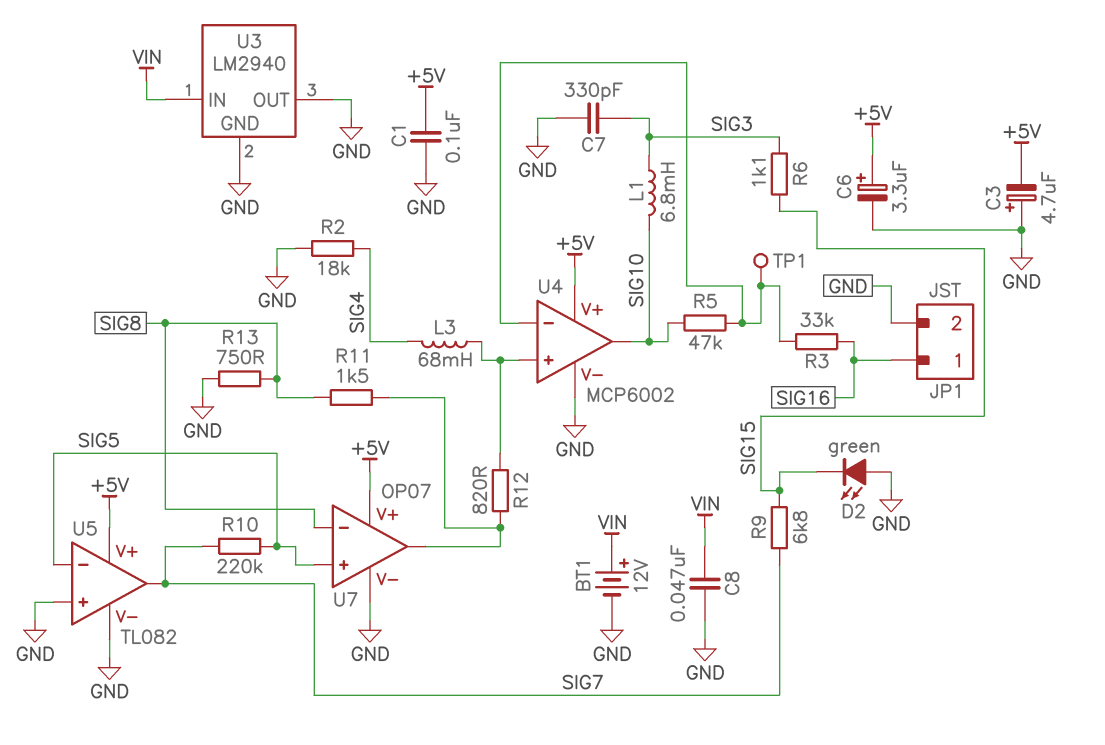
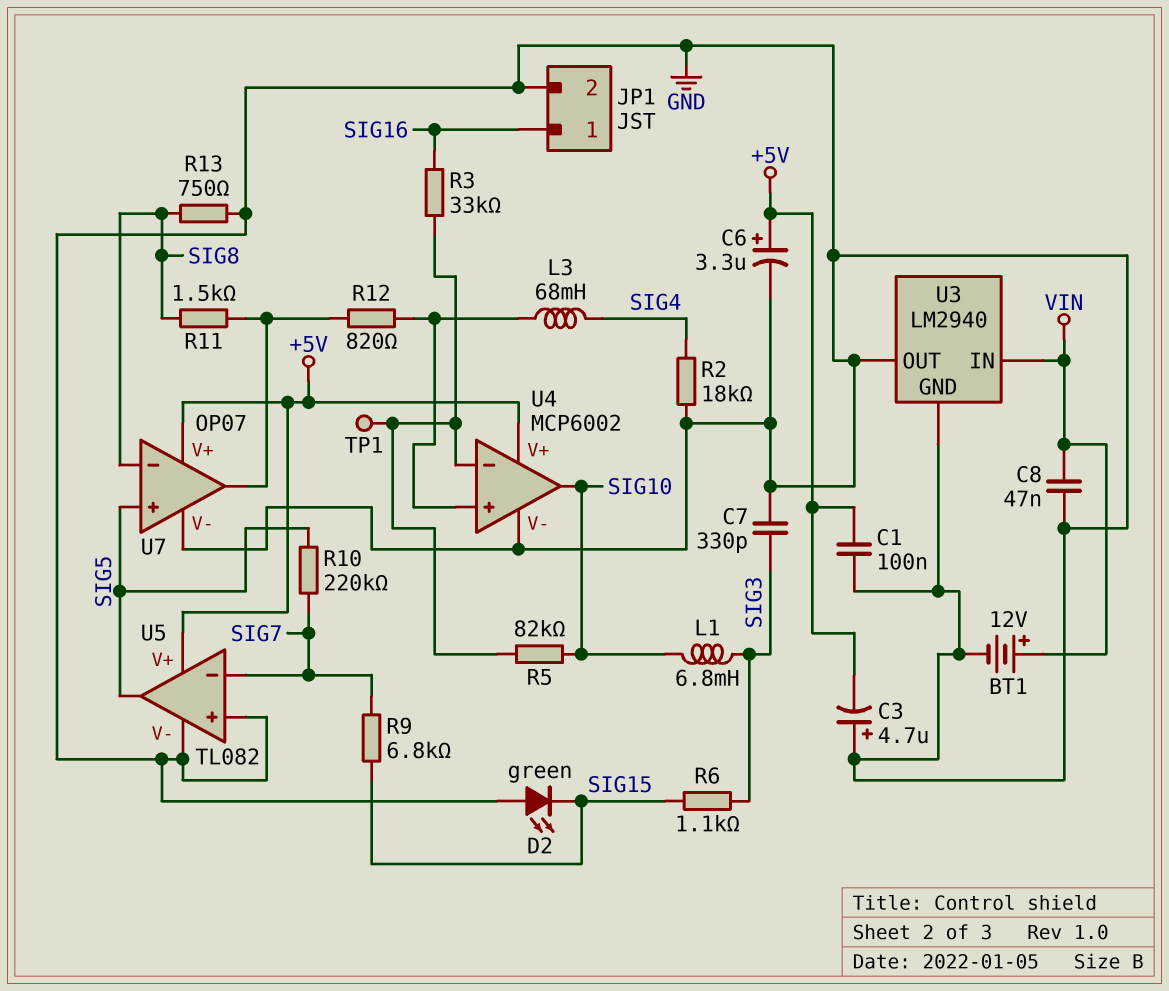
R5: 47k (SIG10, U4/in-) -> 82k (SIG10, U4/in-)
U5 pin in-: SIG5 -> SIG7
U5 pin out: SIG7 -> SIG5

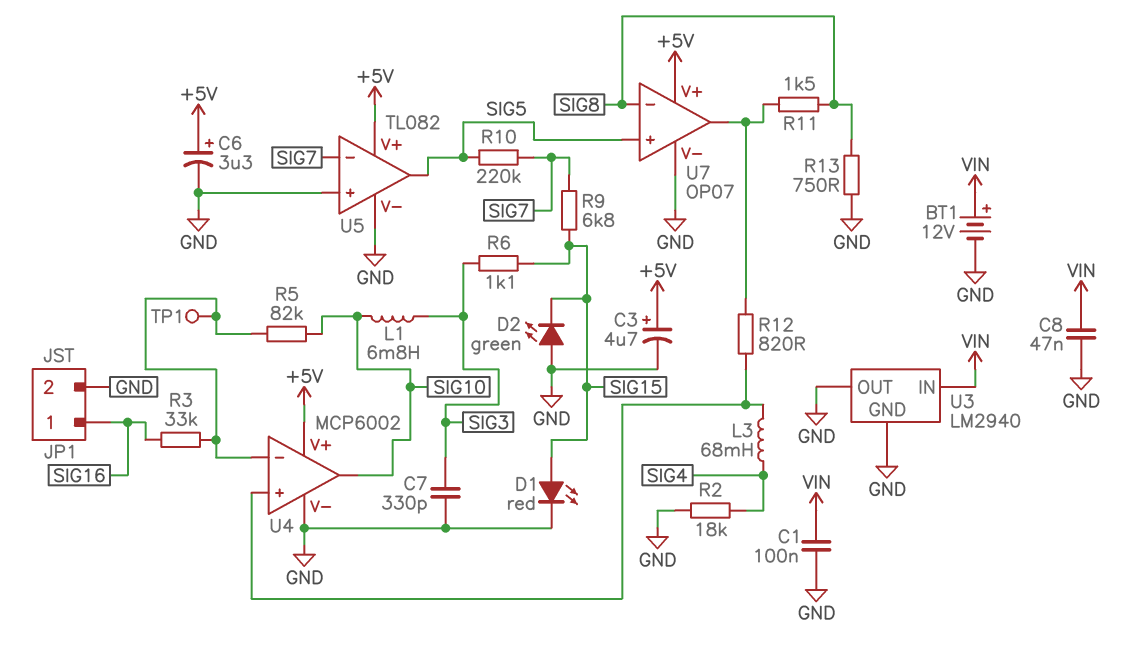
C1: 100nF (+5V, GND) -> 100nF (GND, VIN)
C3: 4.7uF (plus GND, minus +5V) -> 4.7uF (plus +5V, minus GND)
D1: none -> LED red (A SIG15, K GND)

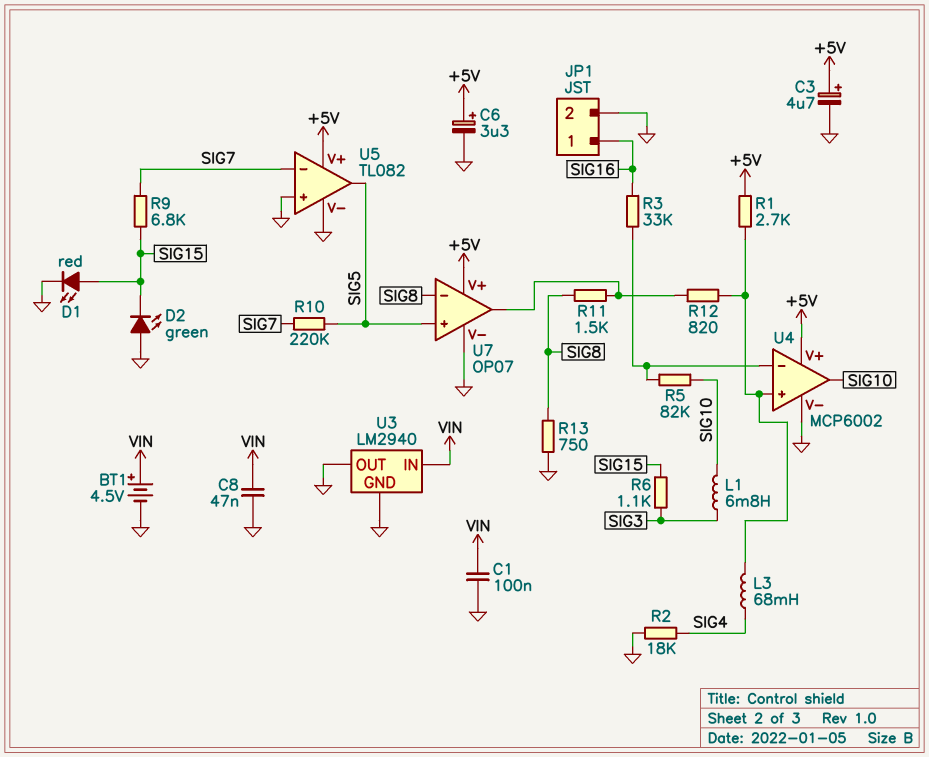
BT1: 12V (plus VIN, minus GND) -> 4.5V (plus VIN, minus GND)
C7: 330pF (GND, SIG3) -> none
R1: none -> 2.7k (+5V, U4/in+)
TP1: test point (U4/in-) -> none

